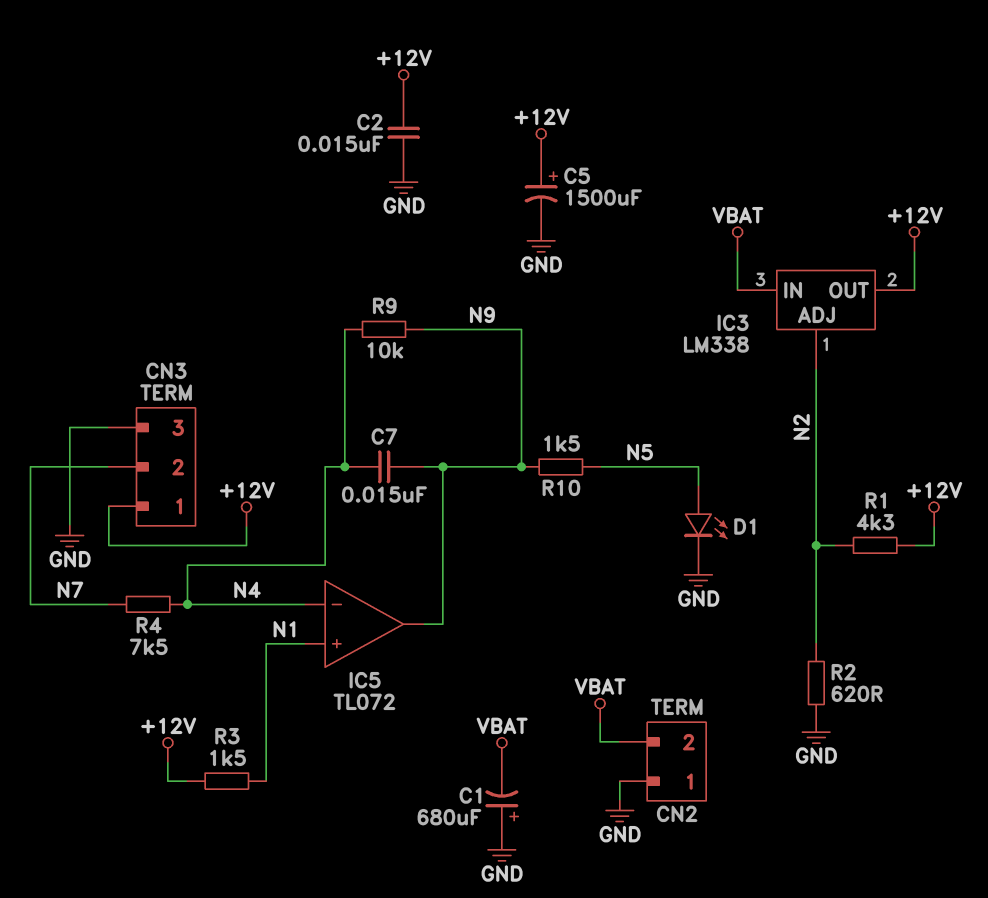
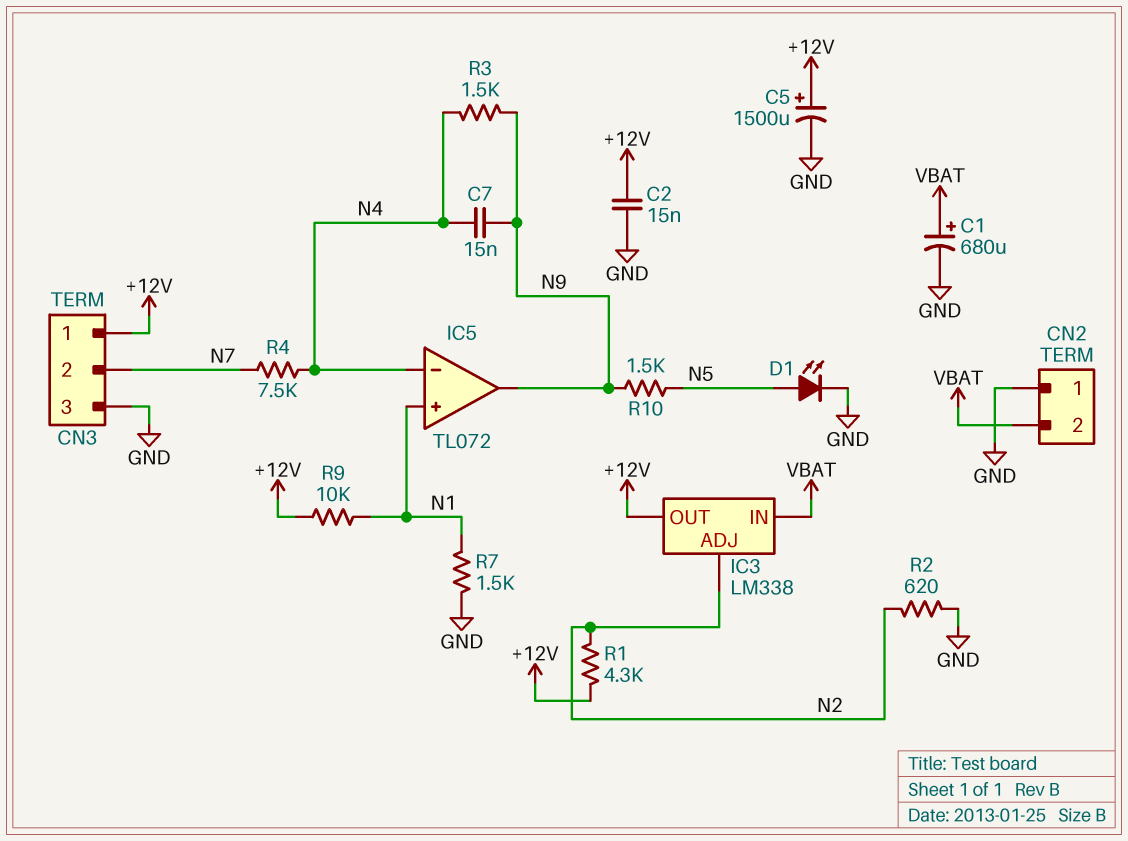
C1: 680uF (plus GND, minus VBAT) -> 680uF (plus VBAT, minus GND)
R3: 1.5k (+12V, N1) -> 1.5k (N4, N9)
R7: none -> 1.5k (GND, N1)
R9: 10k (N4, N9) -> 10k (+12V, N1)

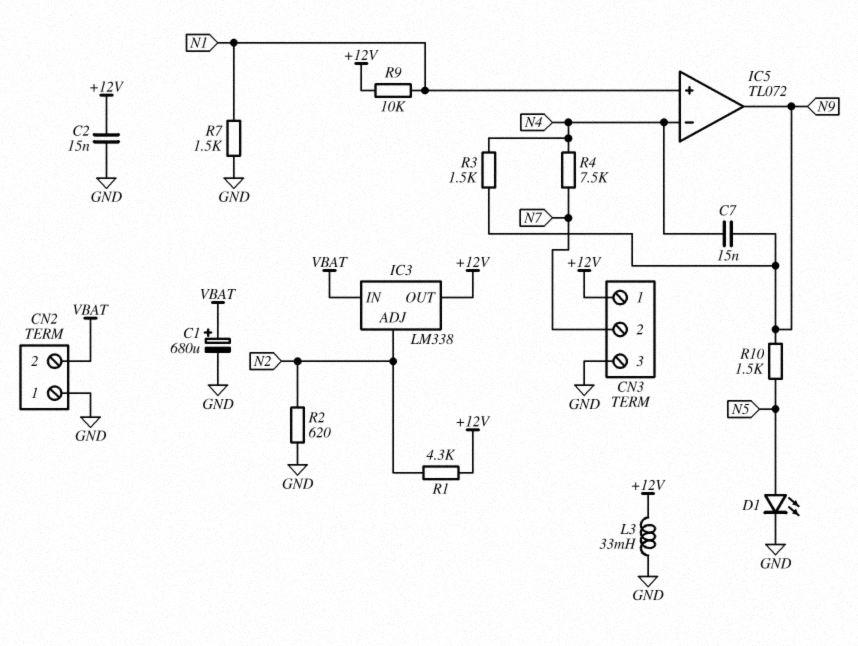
C5: 1500uF (plus +12V, minus GND) -> none
L3: none -> 33mH (+12V, GND)

